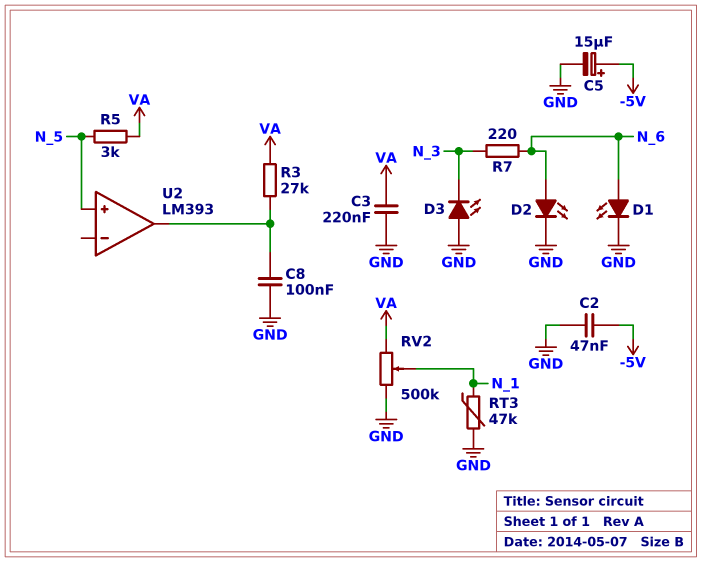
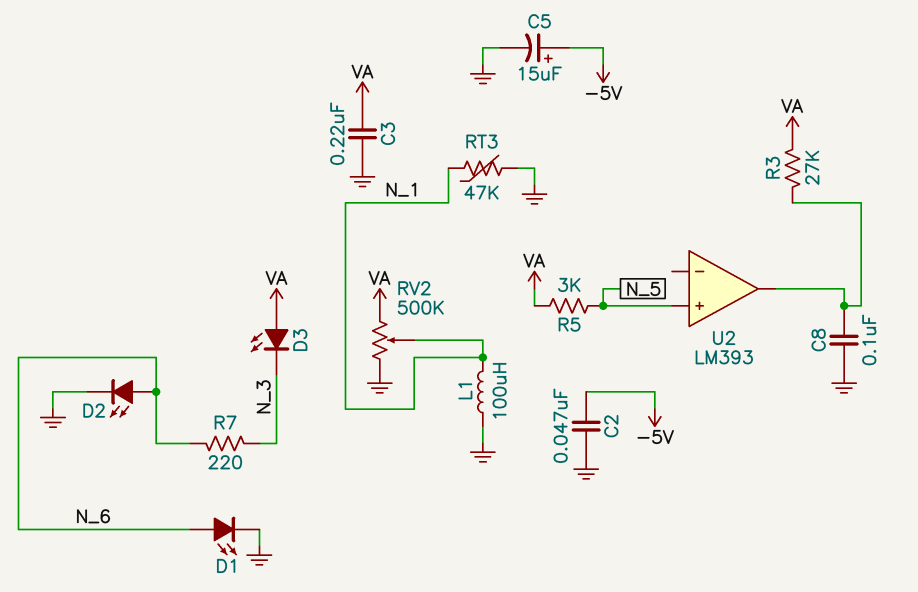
D3: LED (A GND, K N_3) -> LED (A VA, K N_3)
L1: none -> 100uH (GND, N_1)

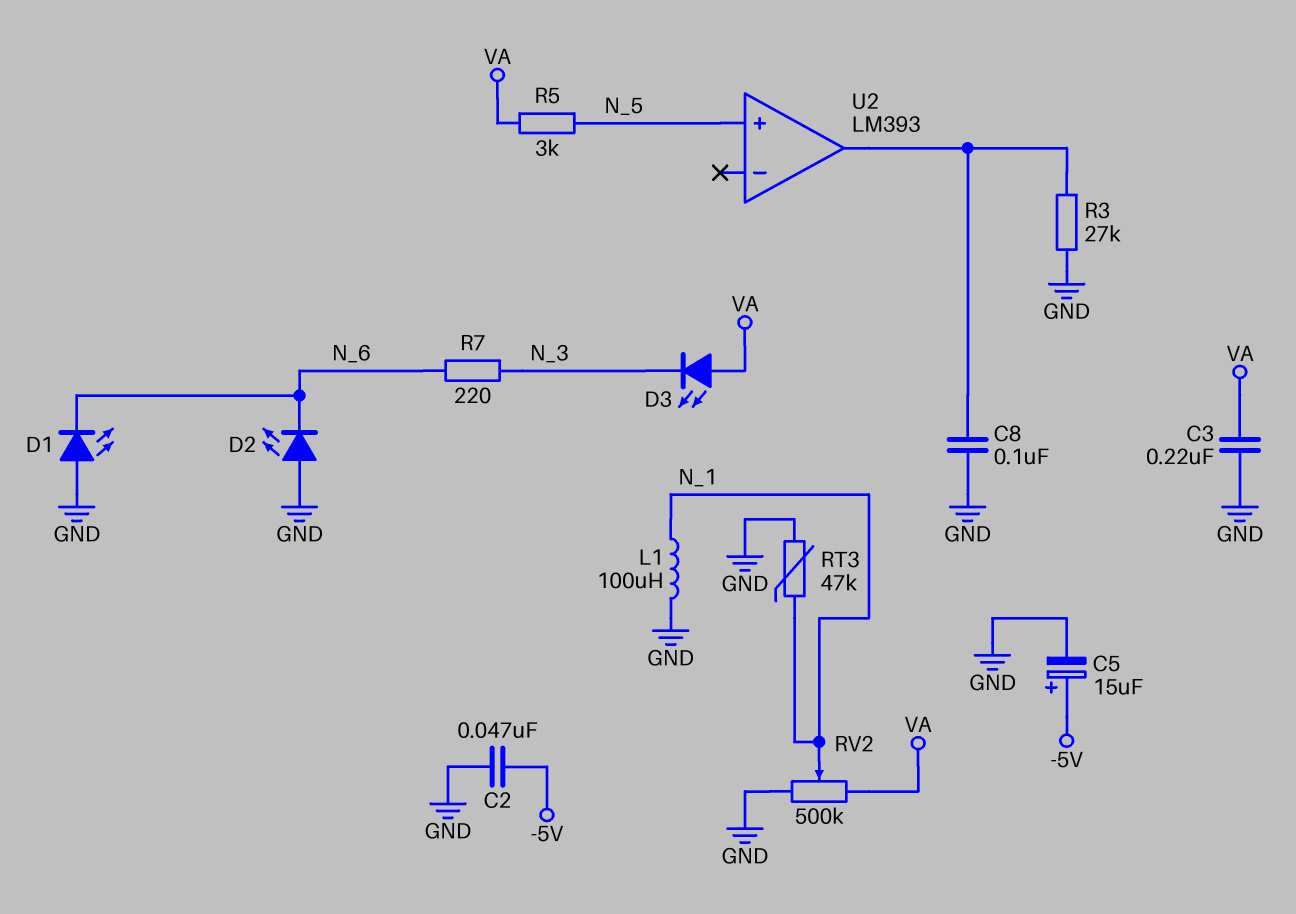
D1: LED (A N_6, K GND) -> LED (A GND, K N_6)
D2: LED (A N_6, K GND) -> LED (A GND, K N_6)
R3: 27k (U2/out, VA) -> 27k (GND, U2/out)

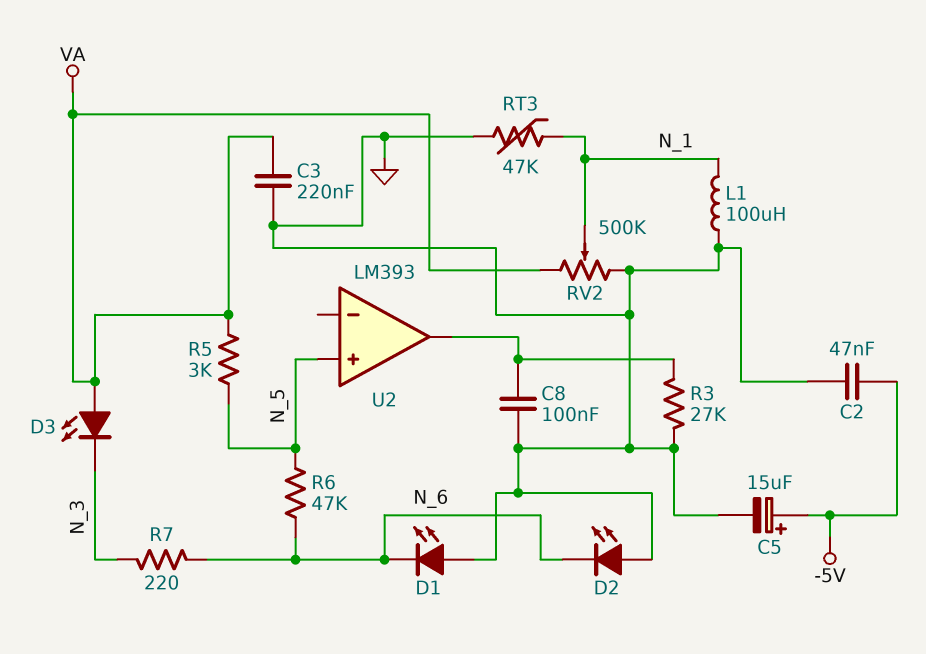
R6: none -> 47k (N_5, N_6)

